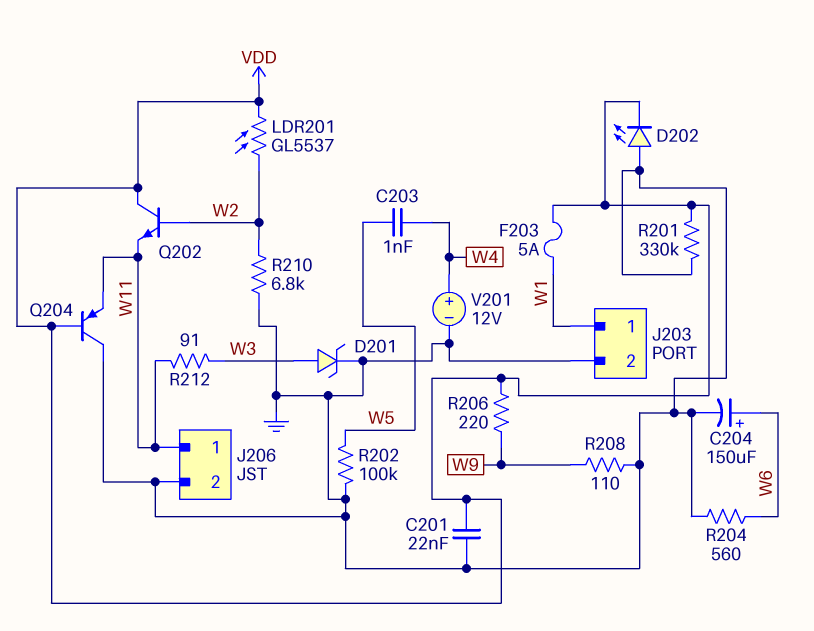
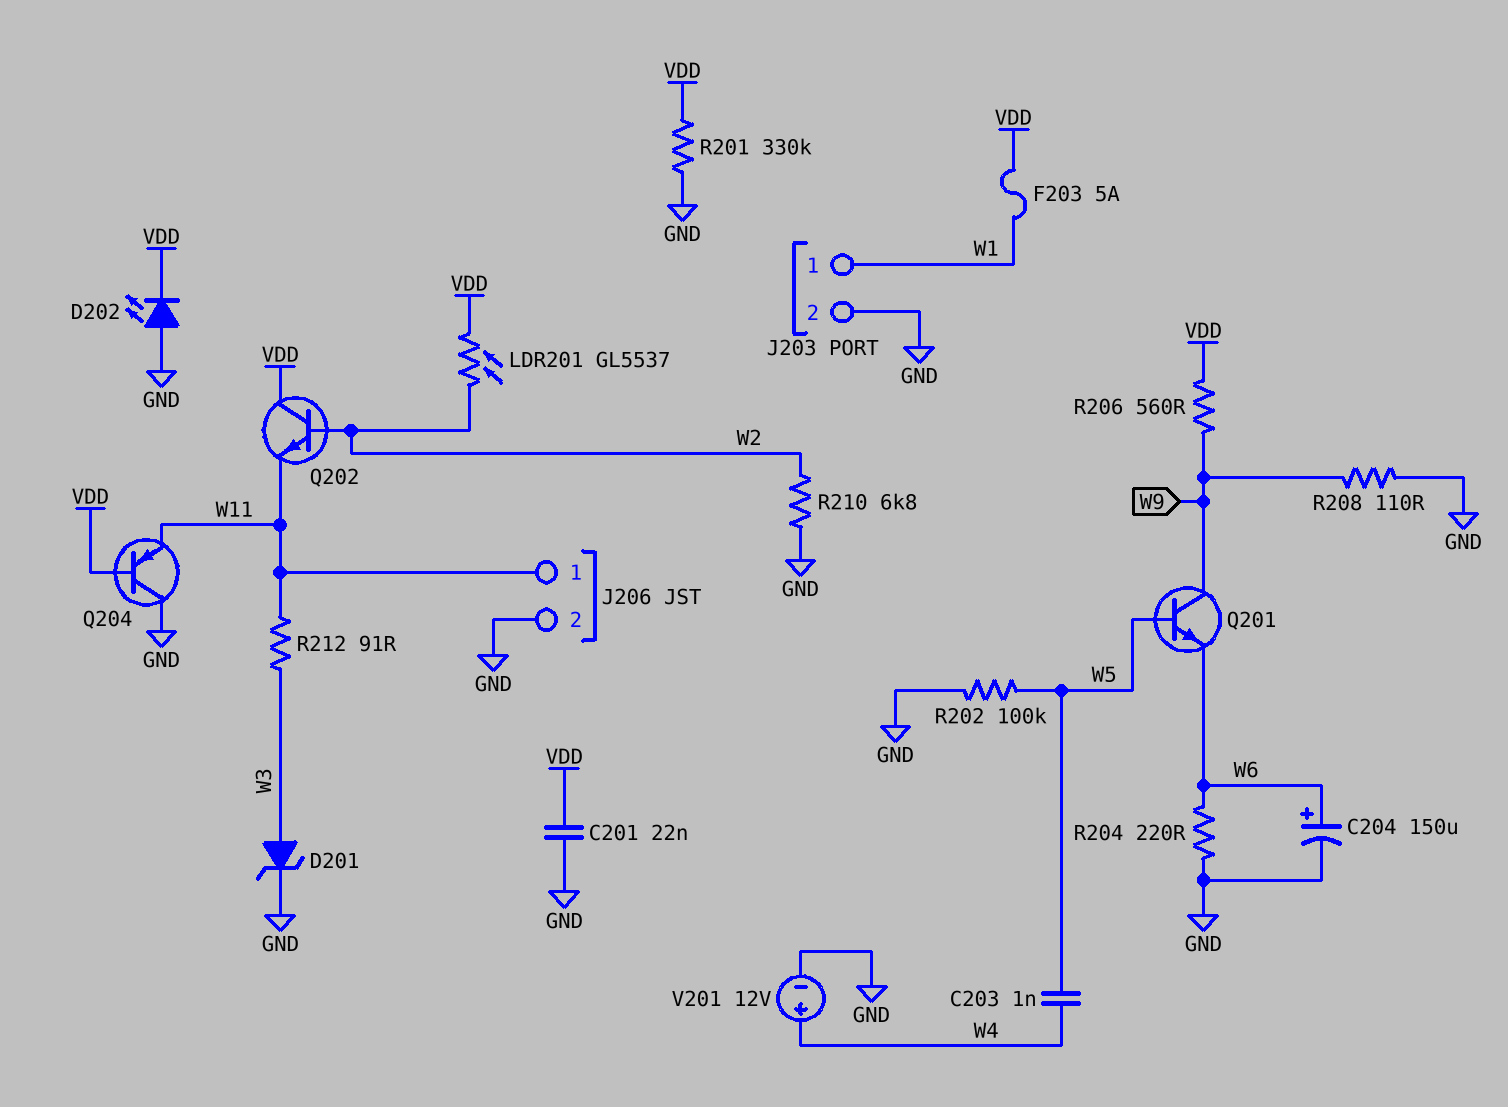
Q201: none -> NPN (B W5, C W9, E W6)
R204: 560 (GND, W6) -> 220 (GND, W6)
R206: 220 (VDD, W9) -> 560 (VDD, W9)

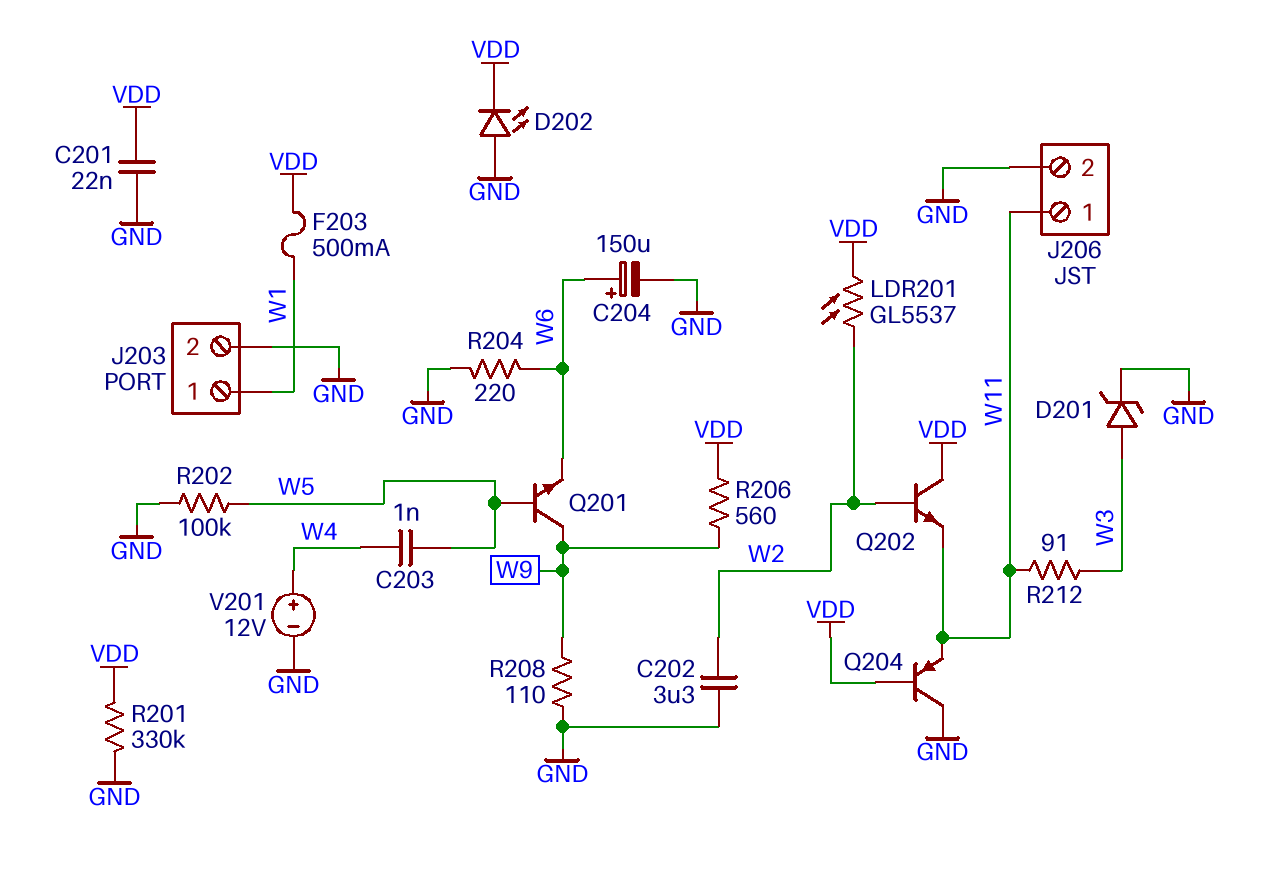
C202: none -> 3.3uF (GND, W2)
F203: 5A (VDD, W1) -> 500mA (VDD, W1)
R210: 6.8k (GND, W2) -> none

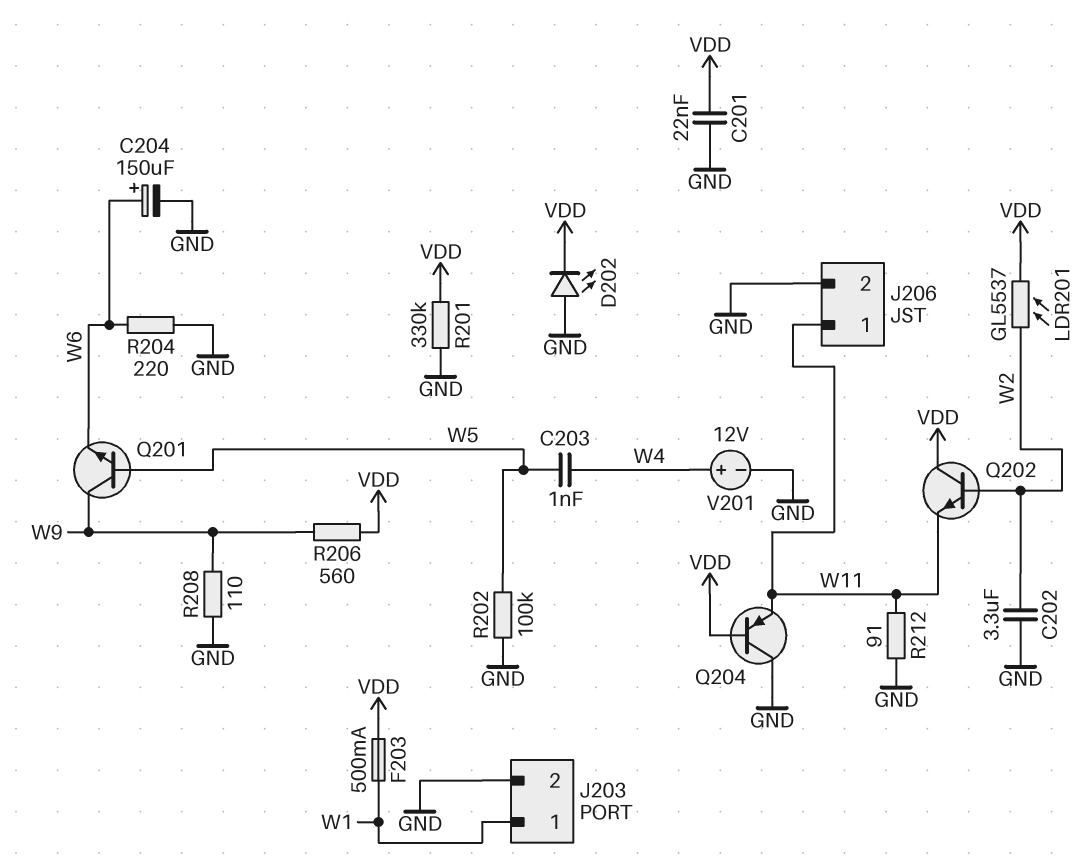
D201: zener (A W3, K GND) -> none
R212: 91 (W3, W11) -> 91 (GND, W11)

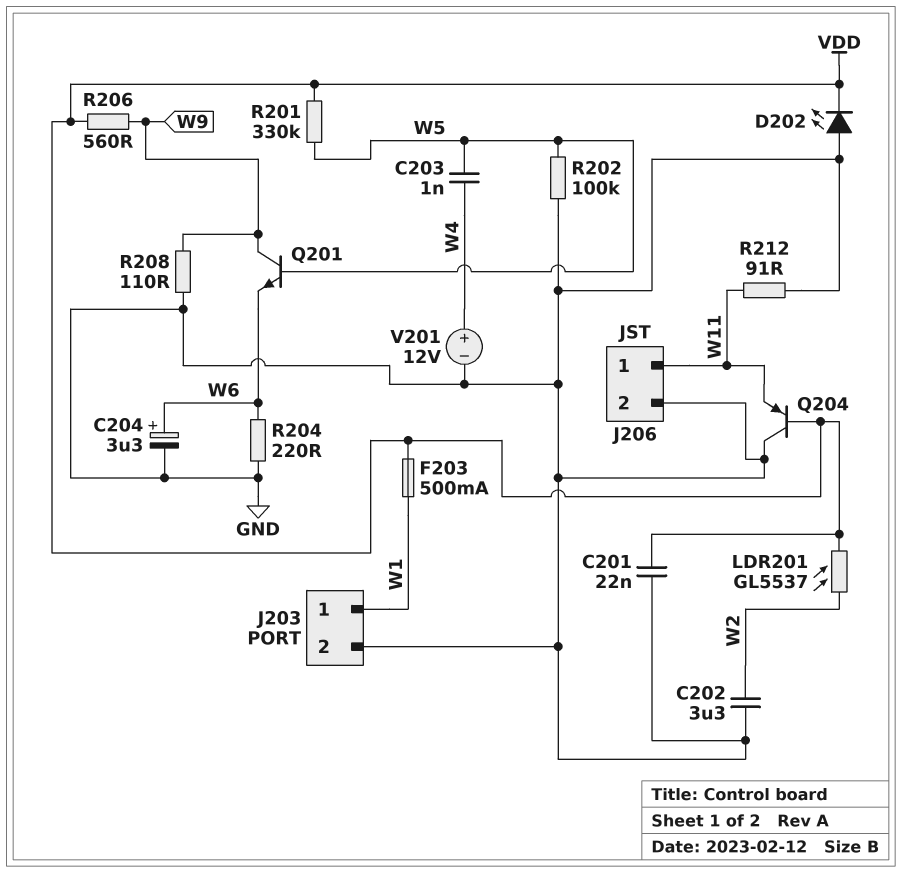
C204: 150uF (plus W6, minus GND) -> 3.3uF (plus W6, minus GND)
Q202: NPN (B W2, C VDD, E W11) -> none
R201: 330k (GND, VDD) -> 330k (VDD, W5)

